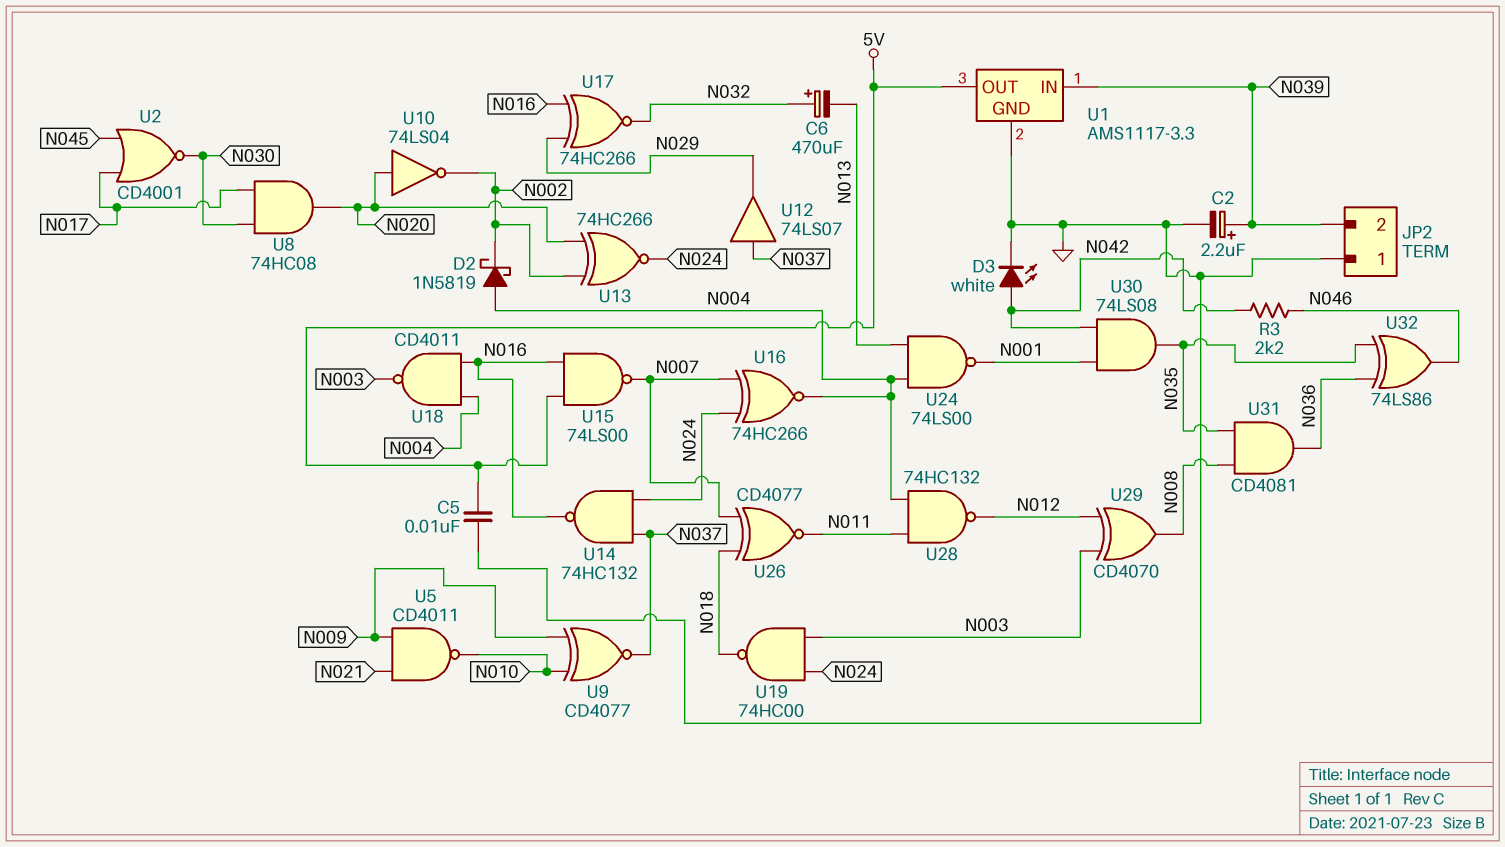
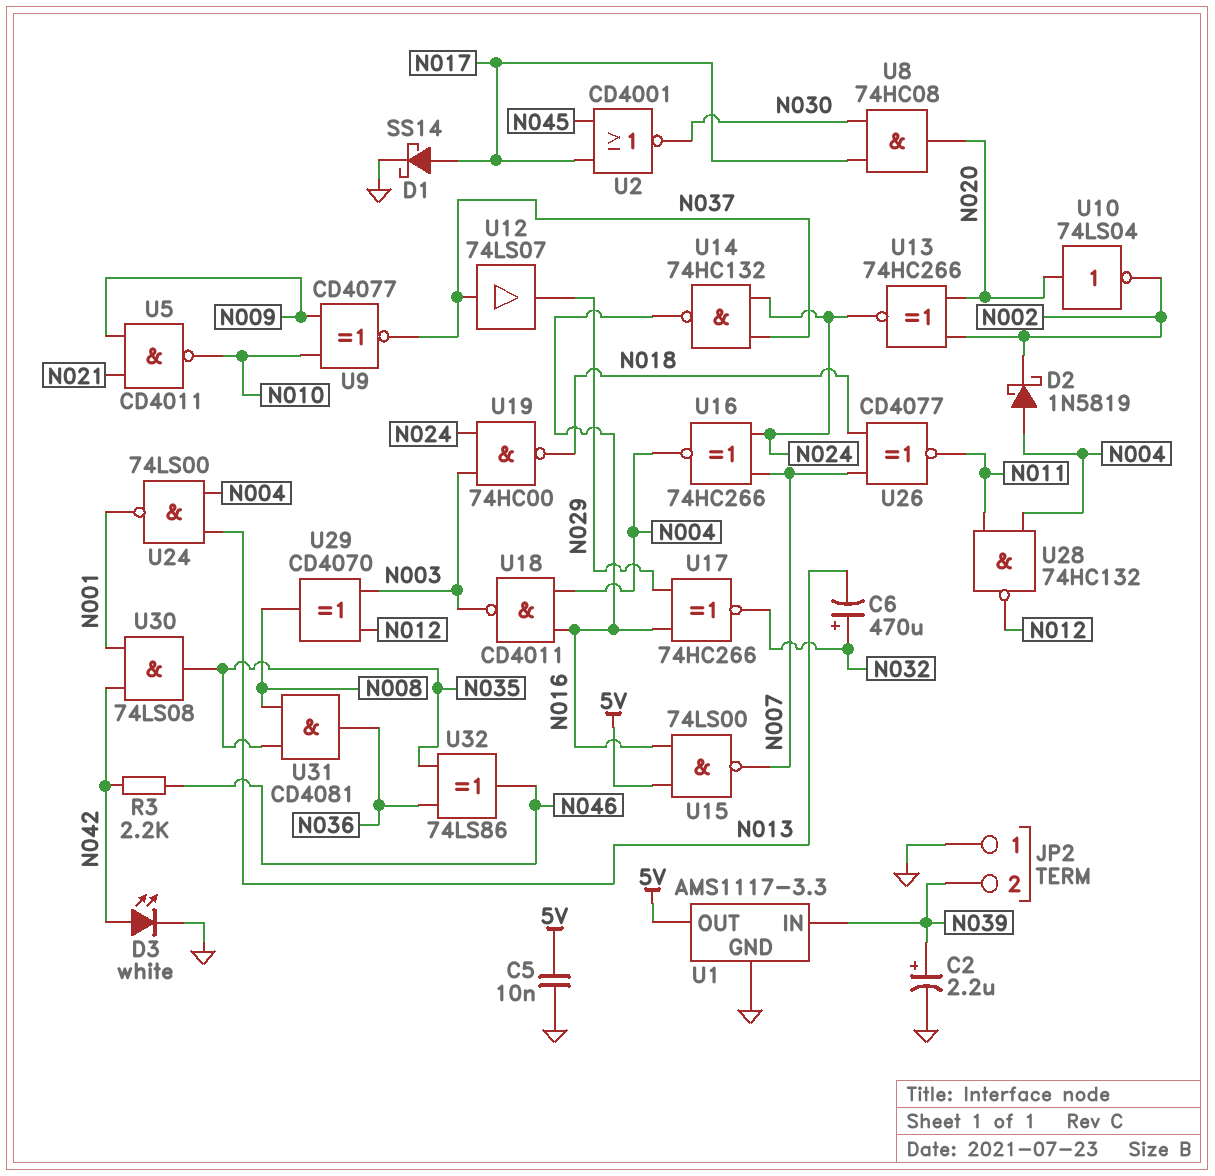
D1: none -> schottky SS14 (A N017, K GND)

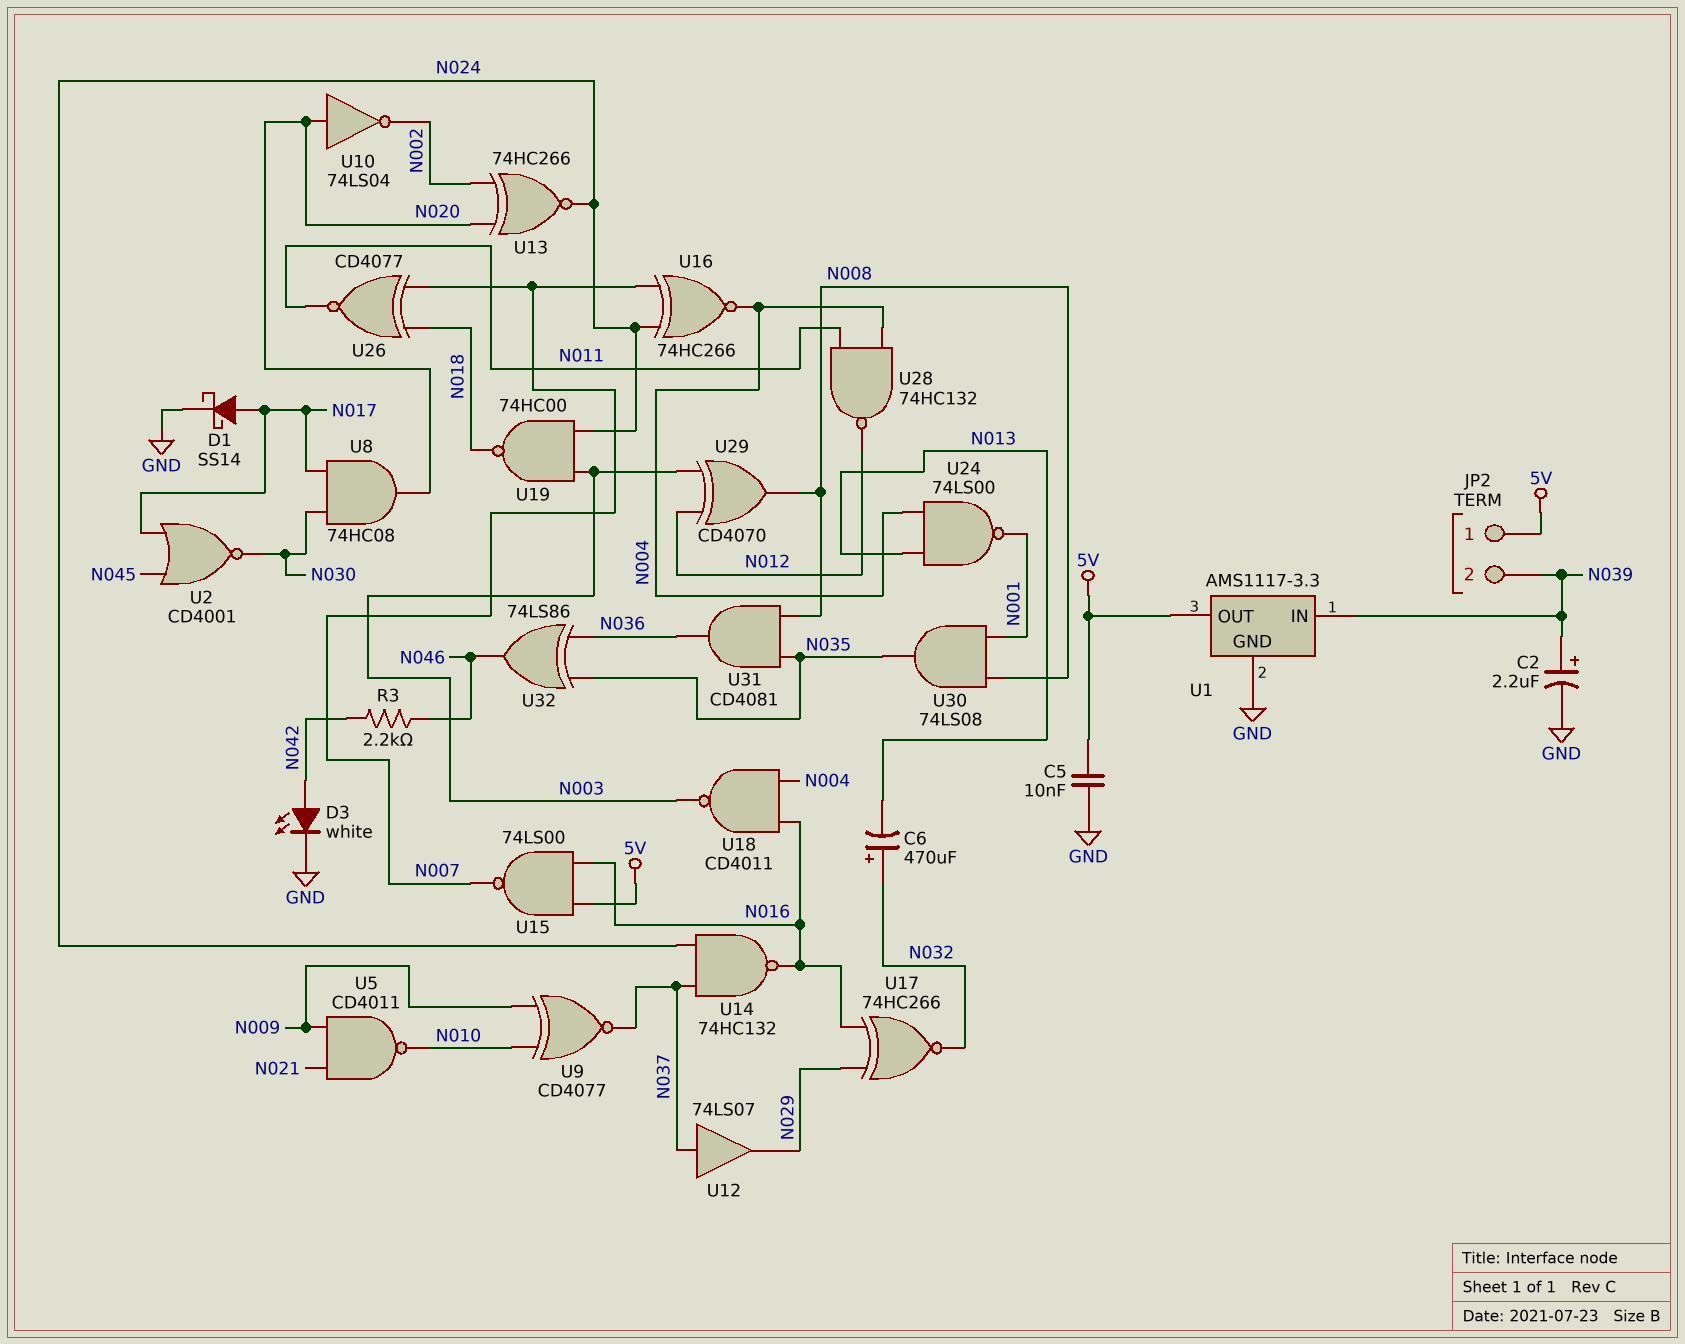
D2: schottky 1N5819 (A N004, K N002) -> none
JP2 pin 1: GND -> 5V
U30: AND 74LS08 (in N001, in N042, out N035) -> AND 74LS08 (in N001, in N008, out N035)

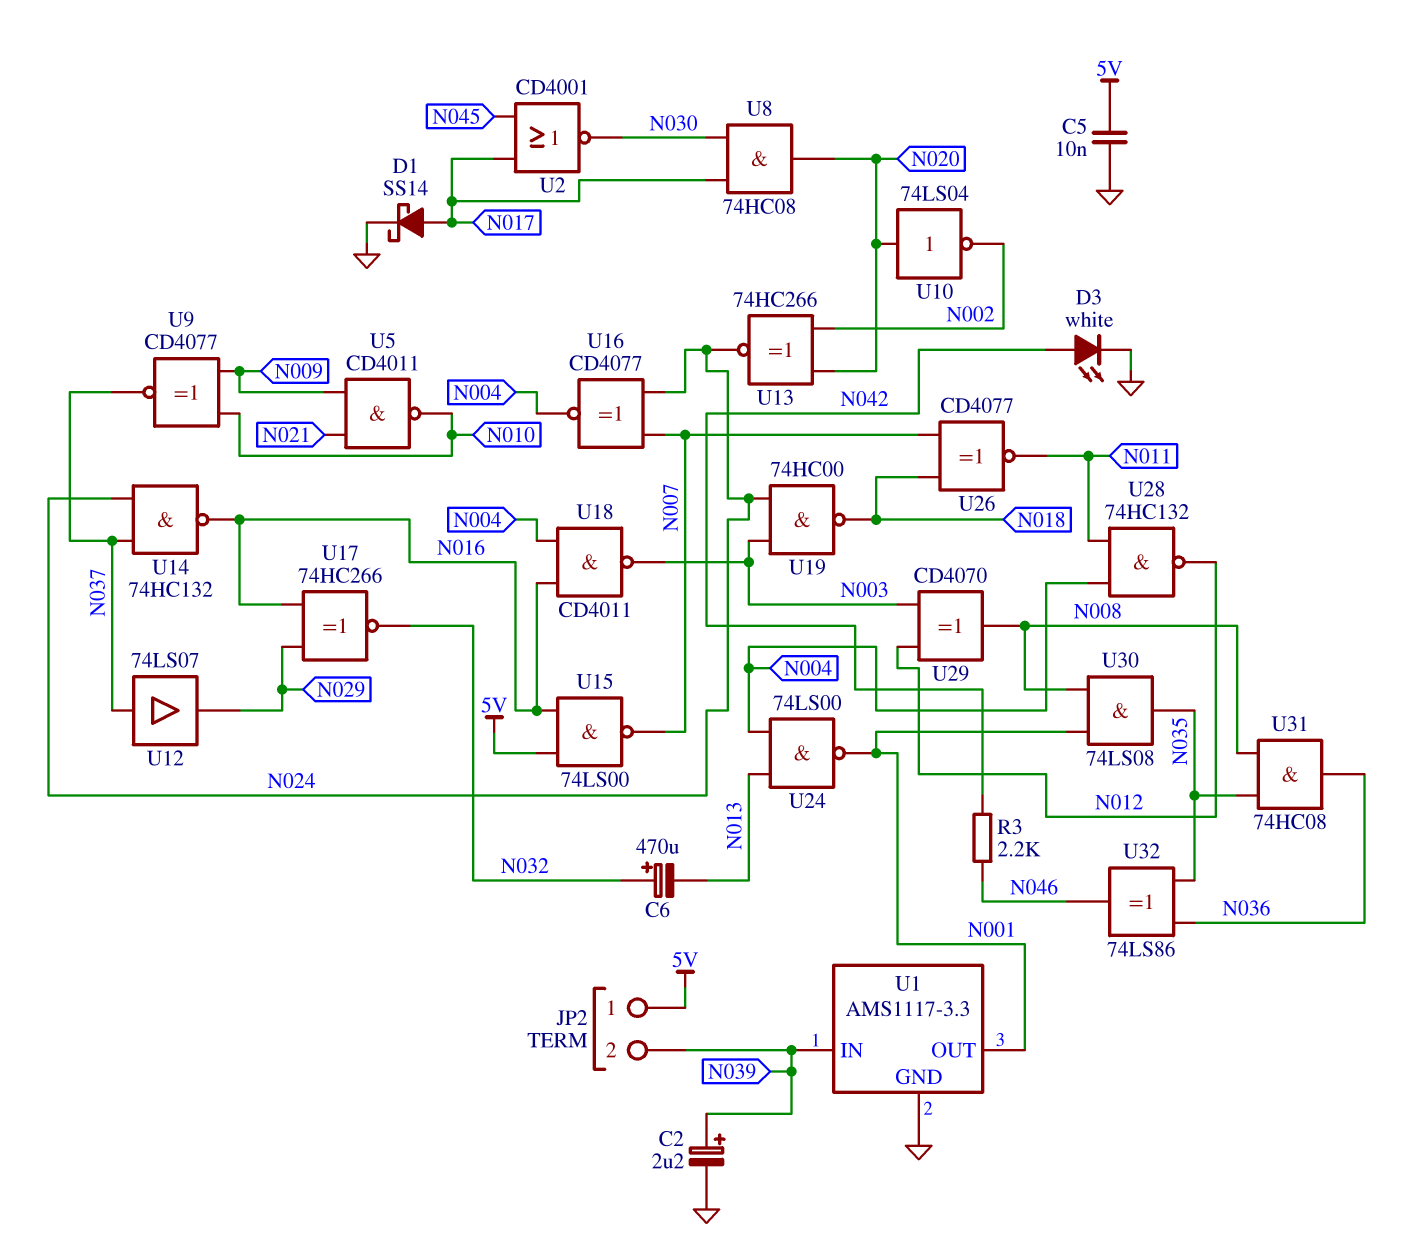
U1 pin OUT: 5V -> N001
U16: XNOR 74HC266 (in N007, in N024, out N004) -> XNOR CD4077 (in N007, in N024, out N004)
U31: AND CD4081 (in N008, in N035, out N036) -> AND 74HC08 (in N008, in N035, out N036)

